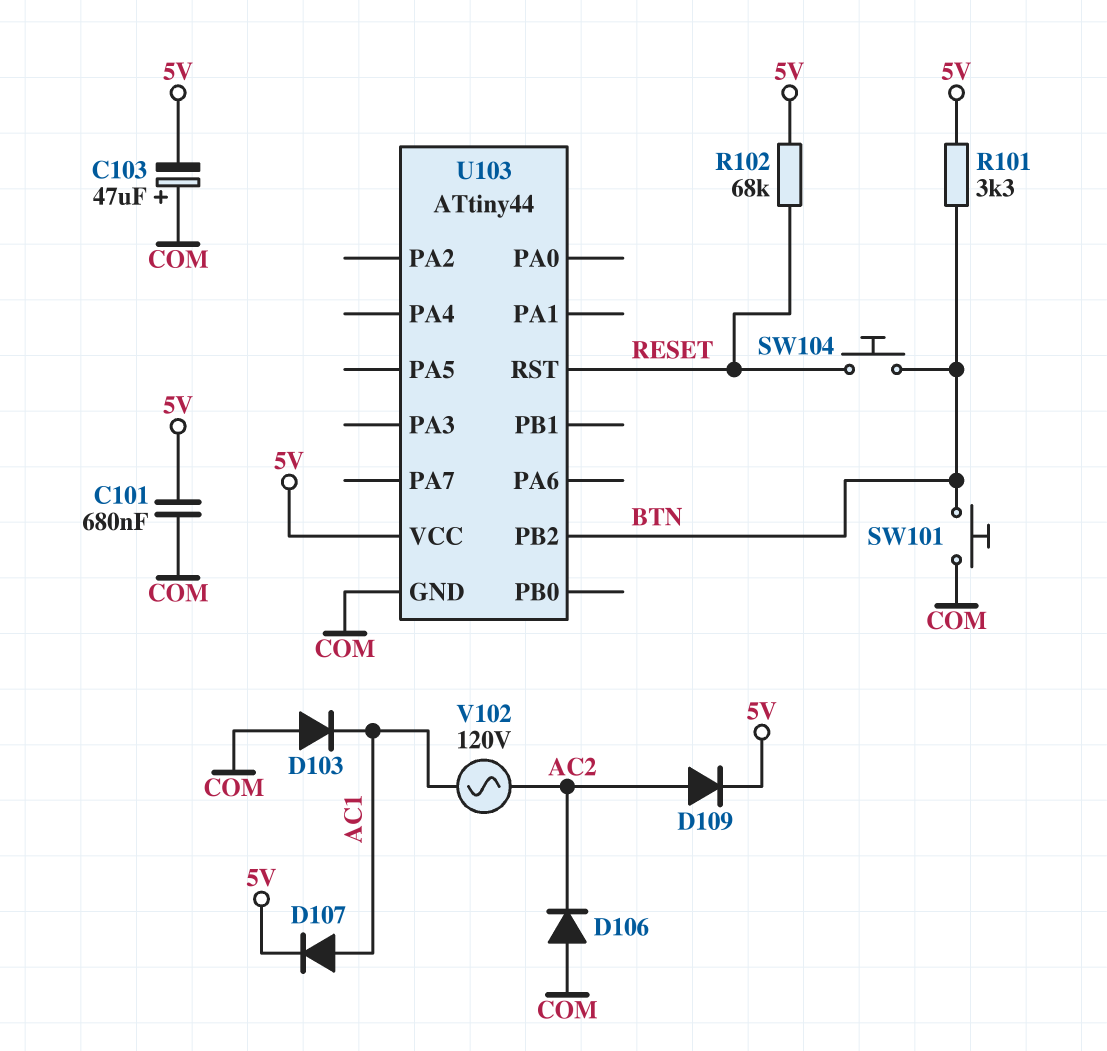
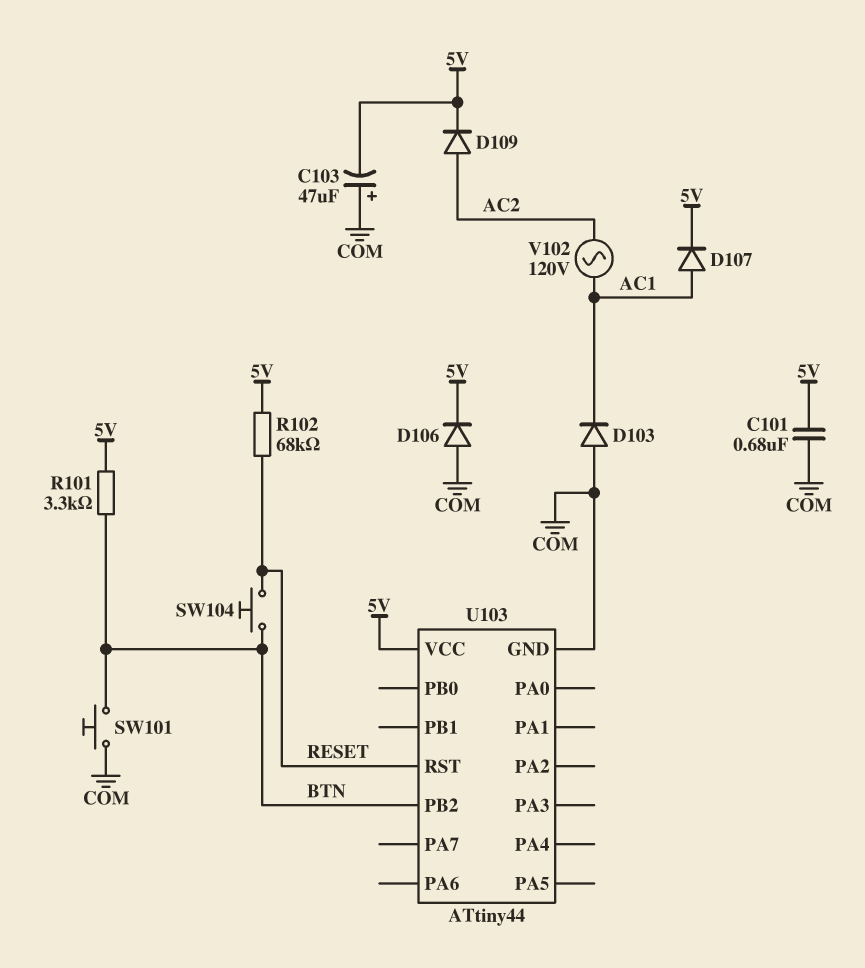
D106: diode (A COM, K AC2) -> diode (A COM, K 5V)

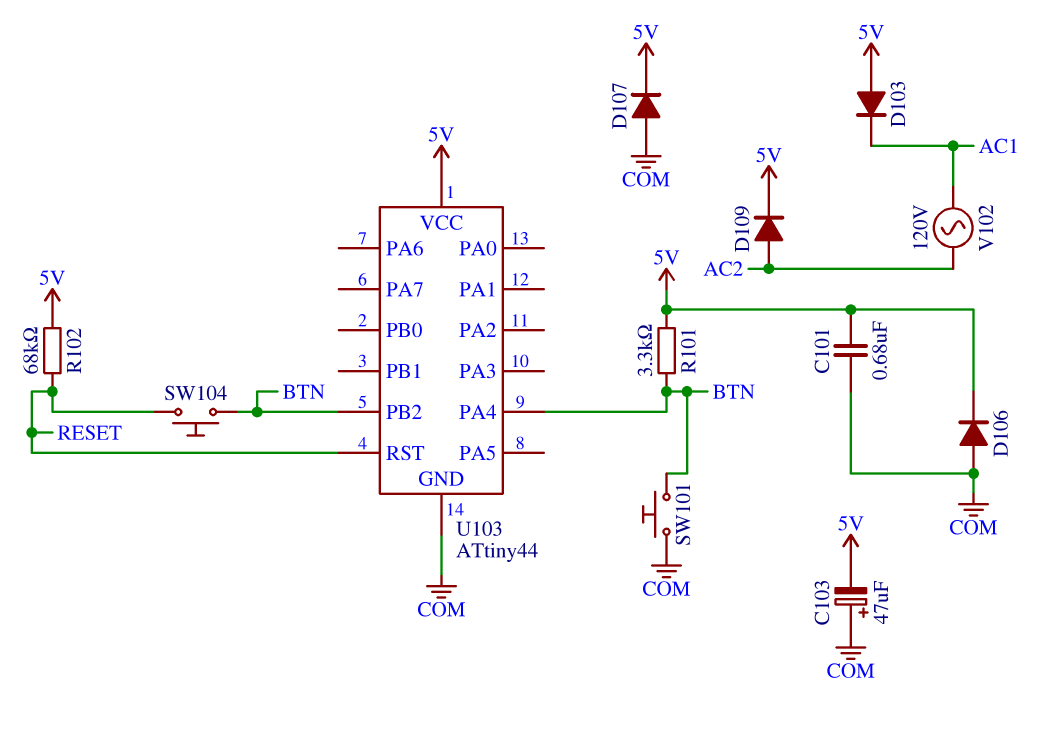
D103: diode (A COM, K AC1) -> diode (A 5V, K AC1)
D107: diode (A AC1, K 5V) -> diode (A COM, K 5V)
U103 pin PA4: none -> BTN

